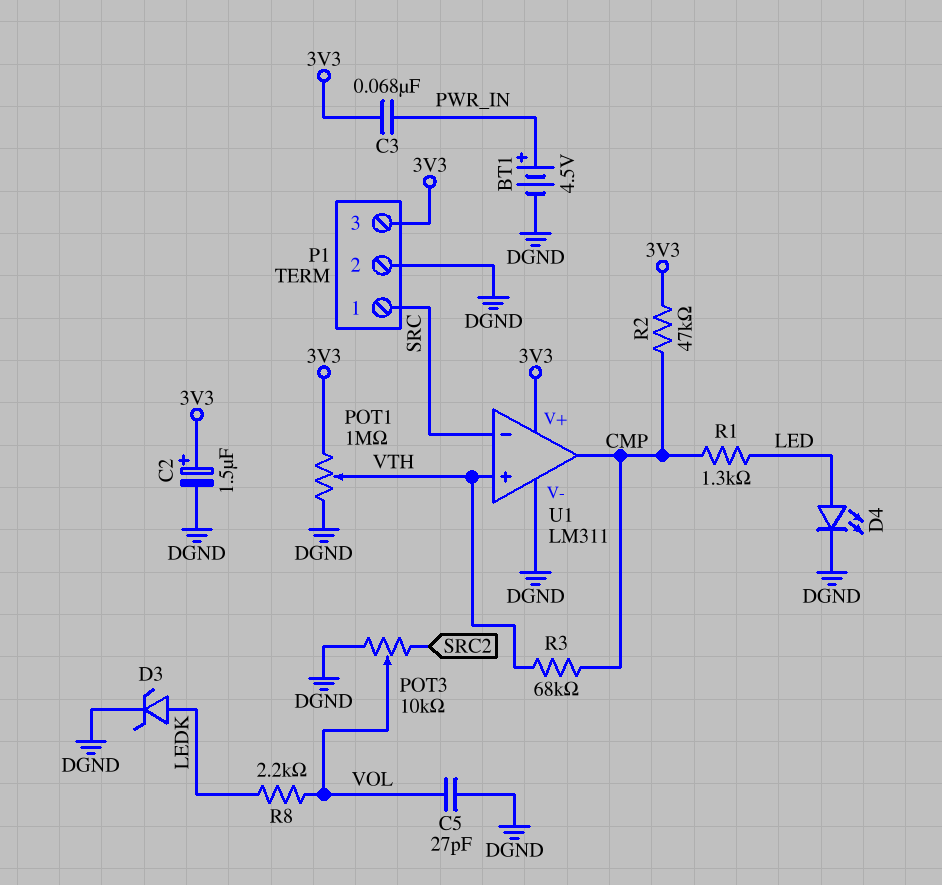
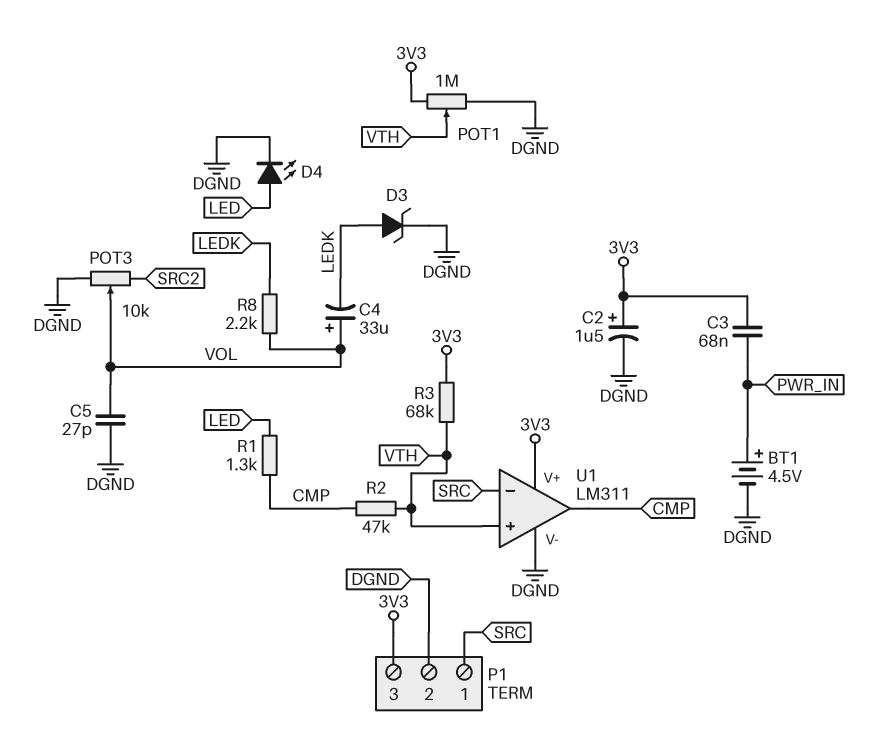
C4: none -> 33uF (plus VOL, minus LEDK)
R2: 47k (3V3, CMP) -> 47k (CMP, VTH)
R3: 68k (CMP, VTH) -> 68k (3V3, VTH)

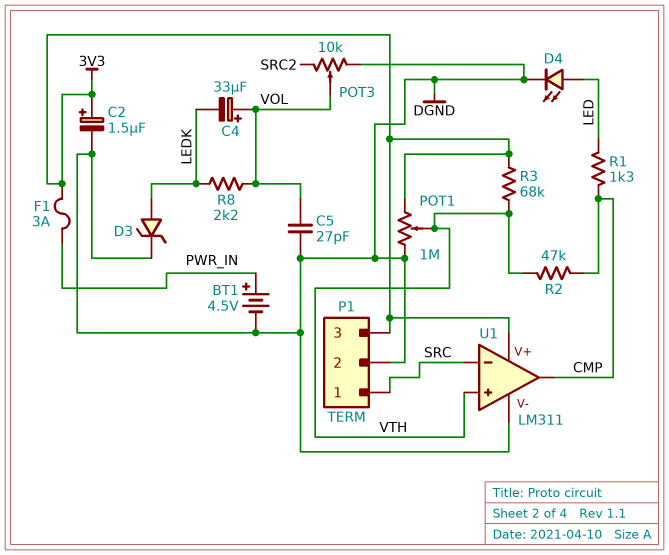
C3: 68nF (3V3, PWR_IN) -> none
F1: none -> 3A (3V3, PWR_IN)

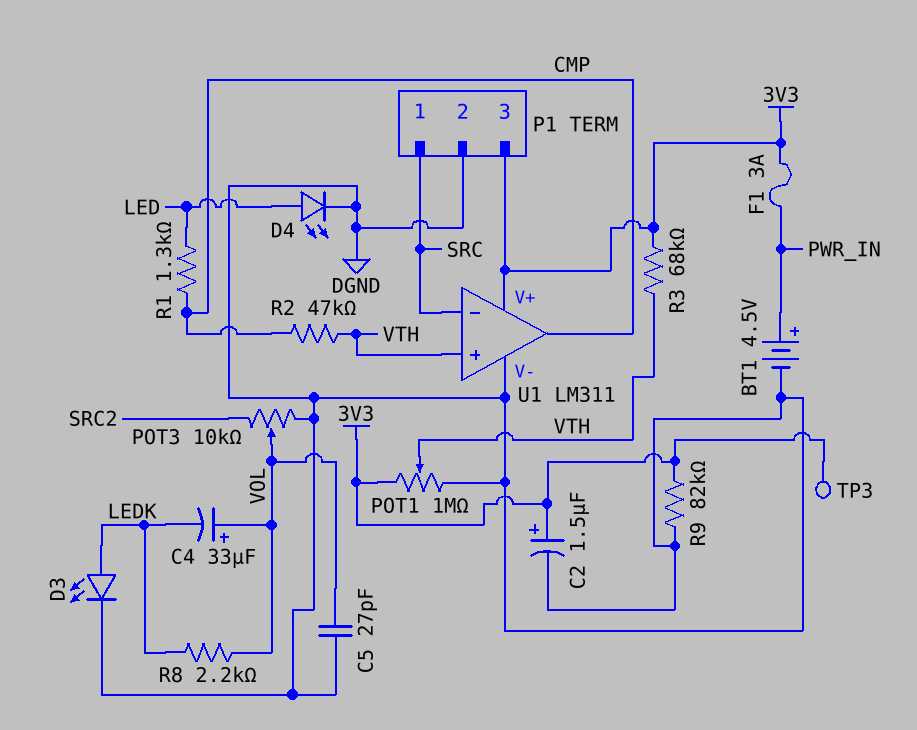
D3: zener (A LEDK, K DGND) -> LED (A LEDK, K DGND)
R9: none -> 82k (3V3, DGND)
TP3: none -> test point (3V3)

